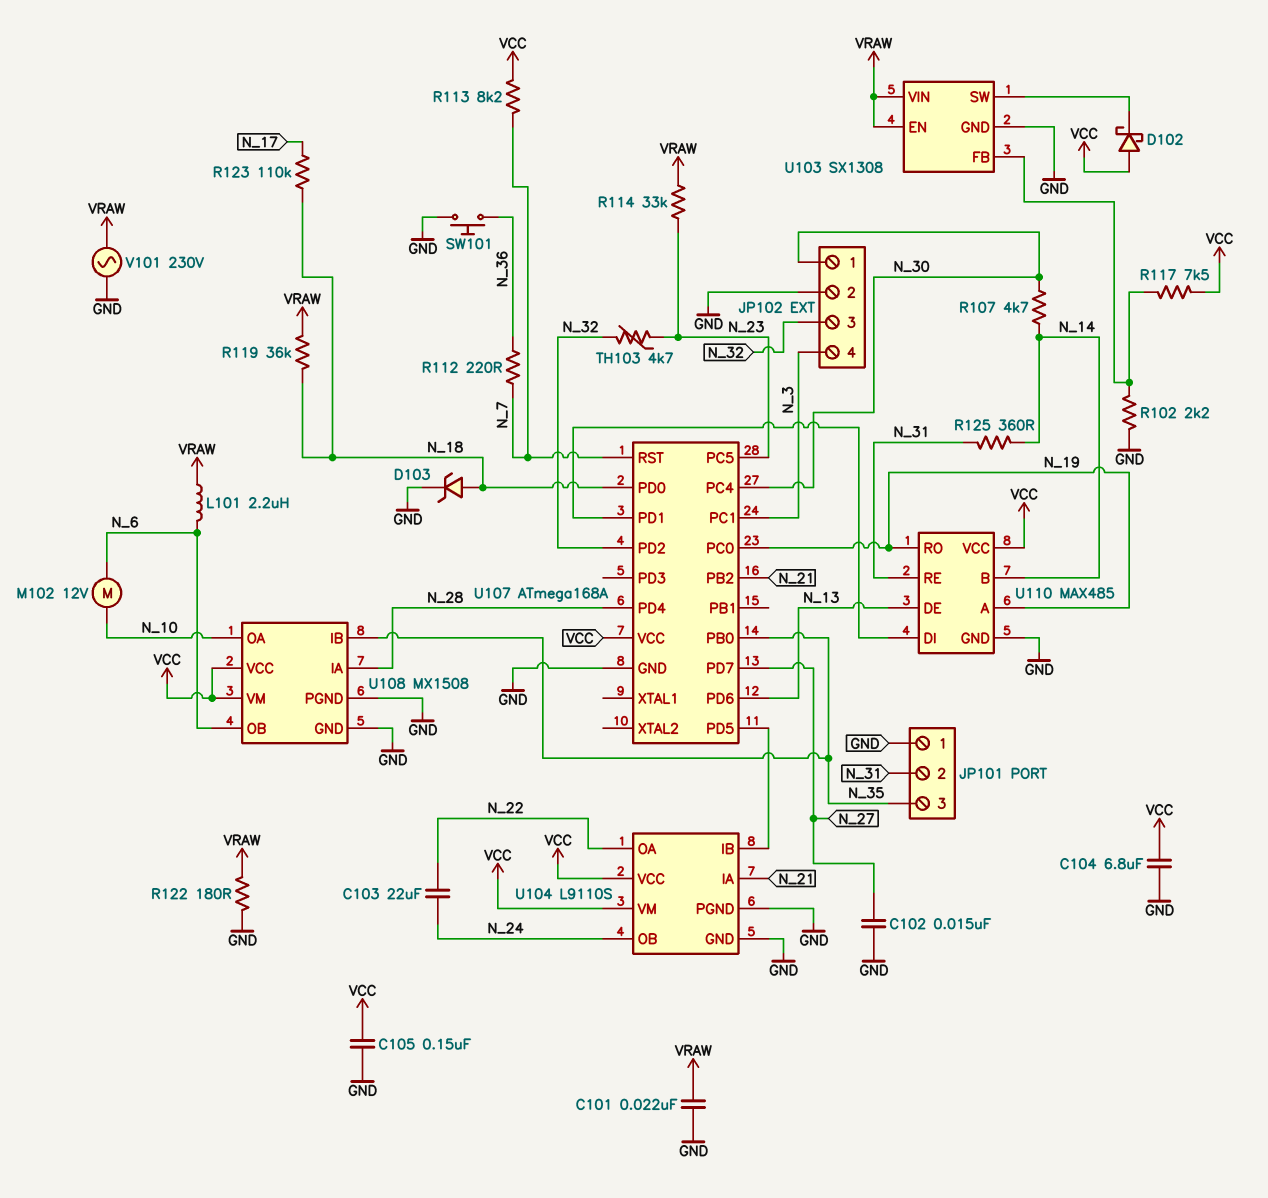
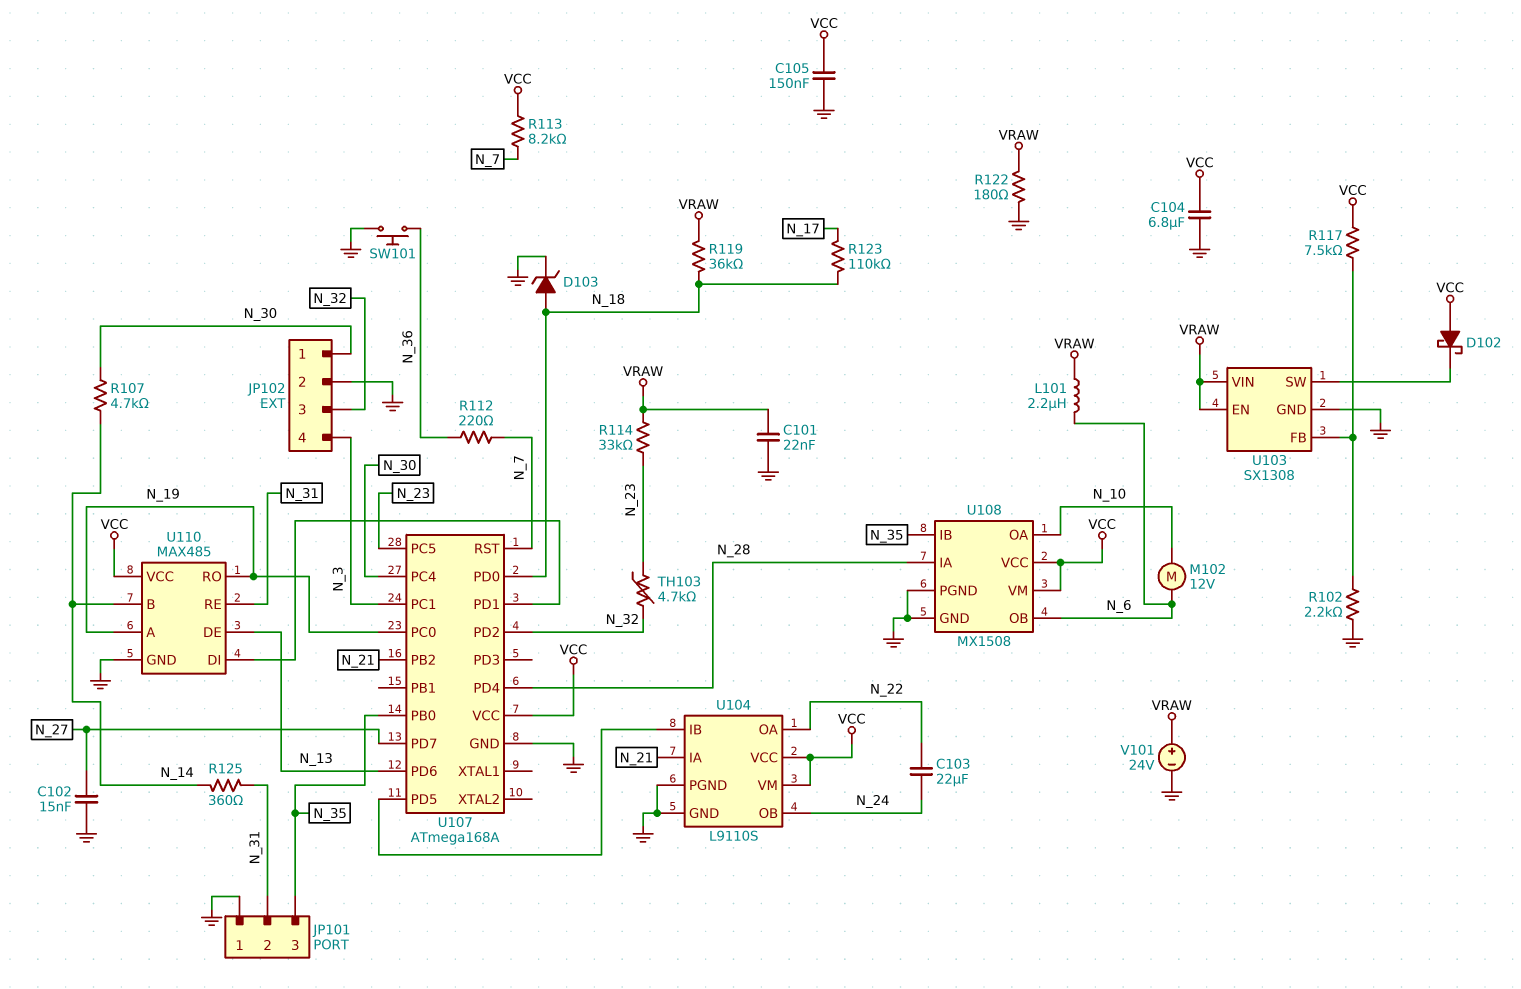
V101: AC 230V (GND, VRAW) -> 24V (plus VRAW, minus GND)

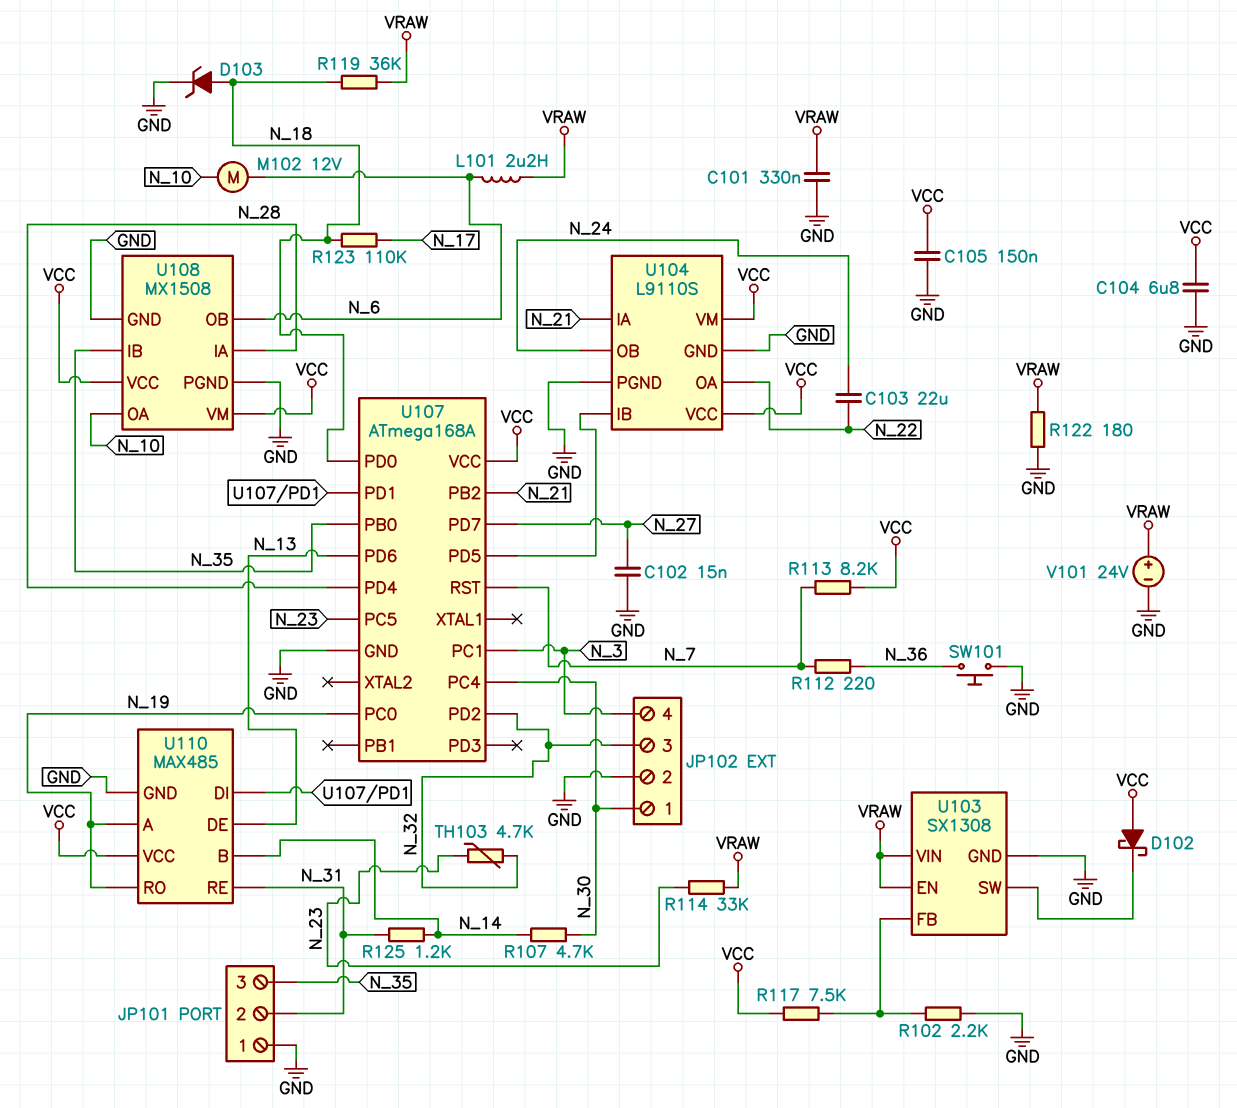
C101: 22nF (GND, VRAW) -> 330nF (GND, VRAW)
R125: 360 (N_14, N_31) -> 1.2k (N_14, N_31)

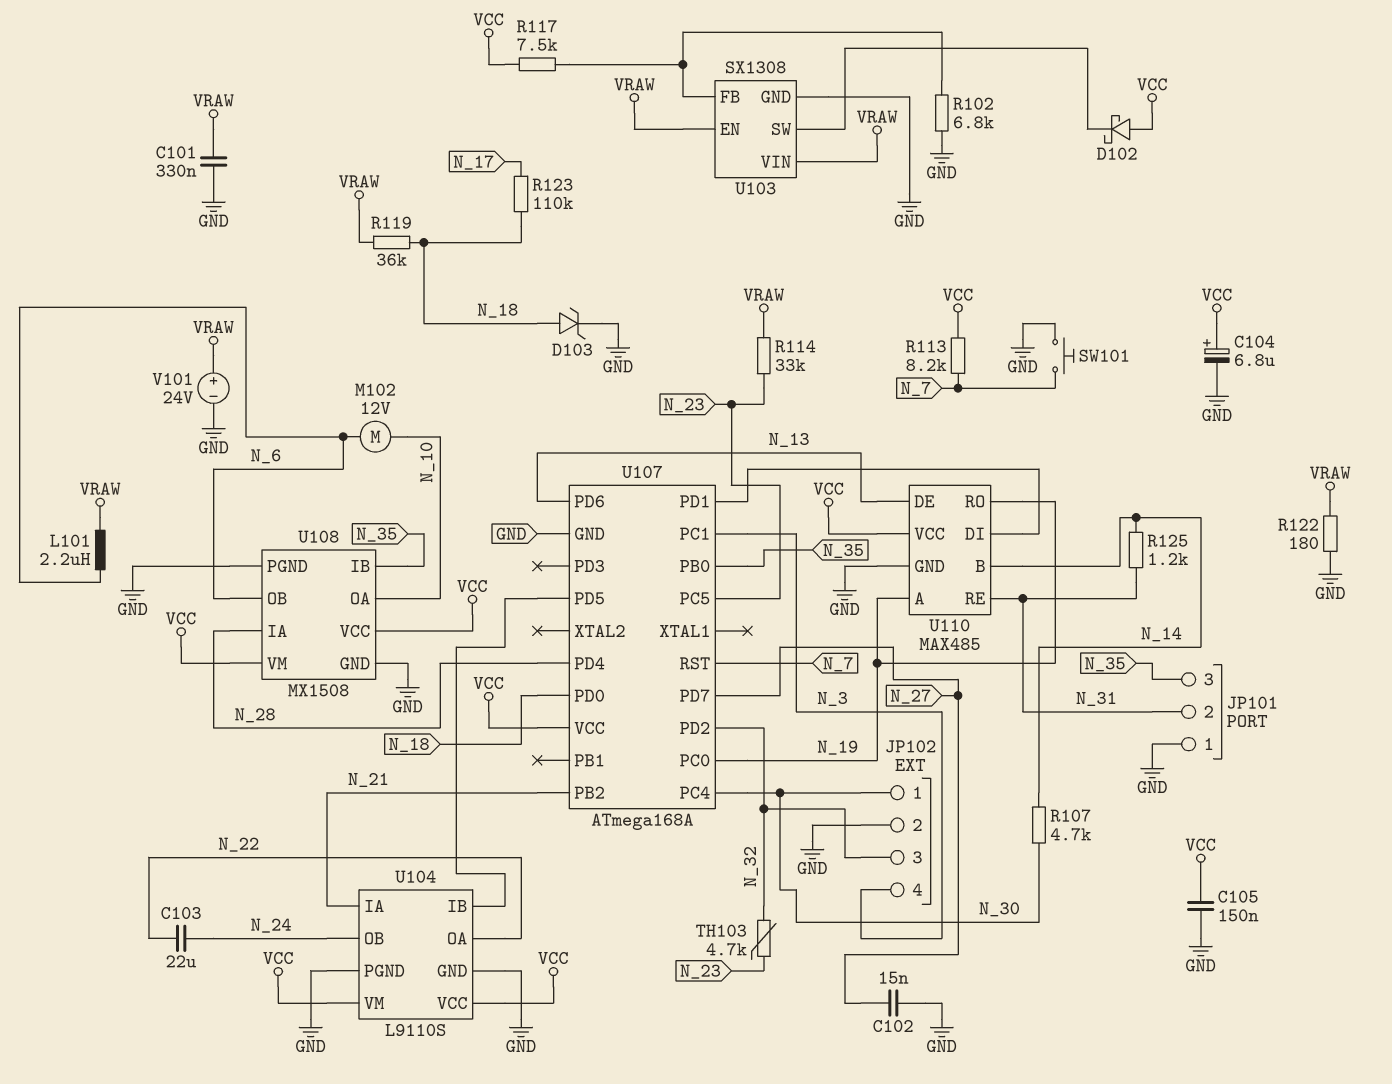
C104: 6.8uF (GND, VCC) -> 6.8uF (plus VCC, minus GND)
R102: 2.2k (GND, U103/FB) -> 6.8k (GND, U103/FB)
R112: 220 (N_7, N_36) -> none
SW101: button (GND, N_36) -> button (GND, N_7)

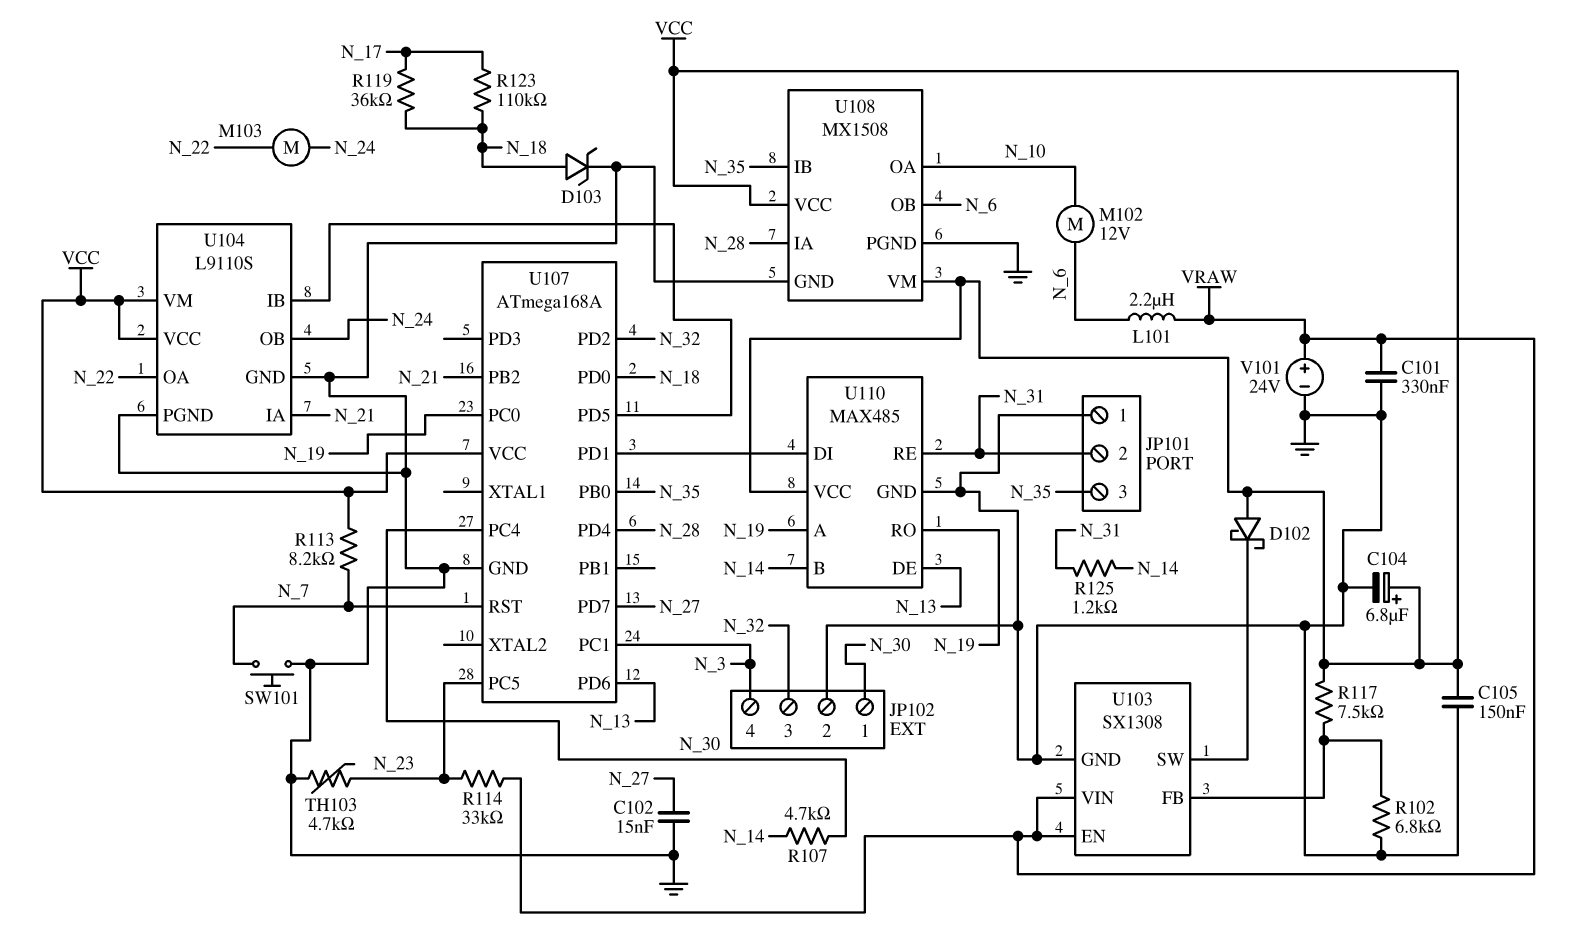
C103: 22uF (N_22, N_24) -> none
M103: none -> motor (N_22, N_24)
R119: 36k (N_18, VRAW) -> 36k (N_17, N_18)
R122: 180 (GND, VRAW) -> none
TH103: 4.7k (N_23, N_32) -> 4.7k (GND, N_23)

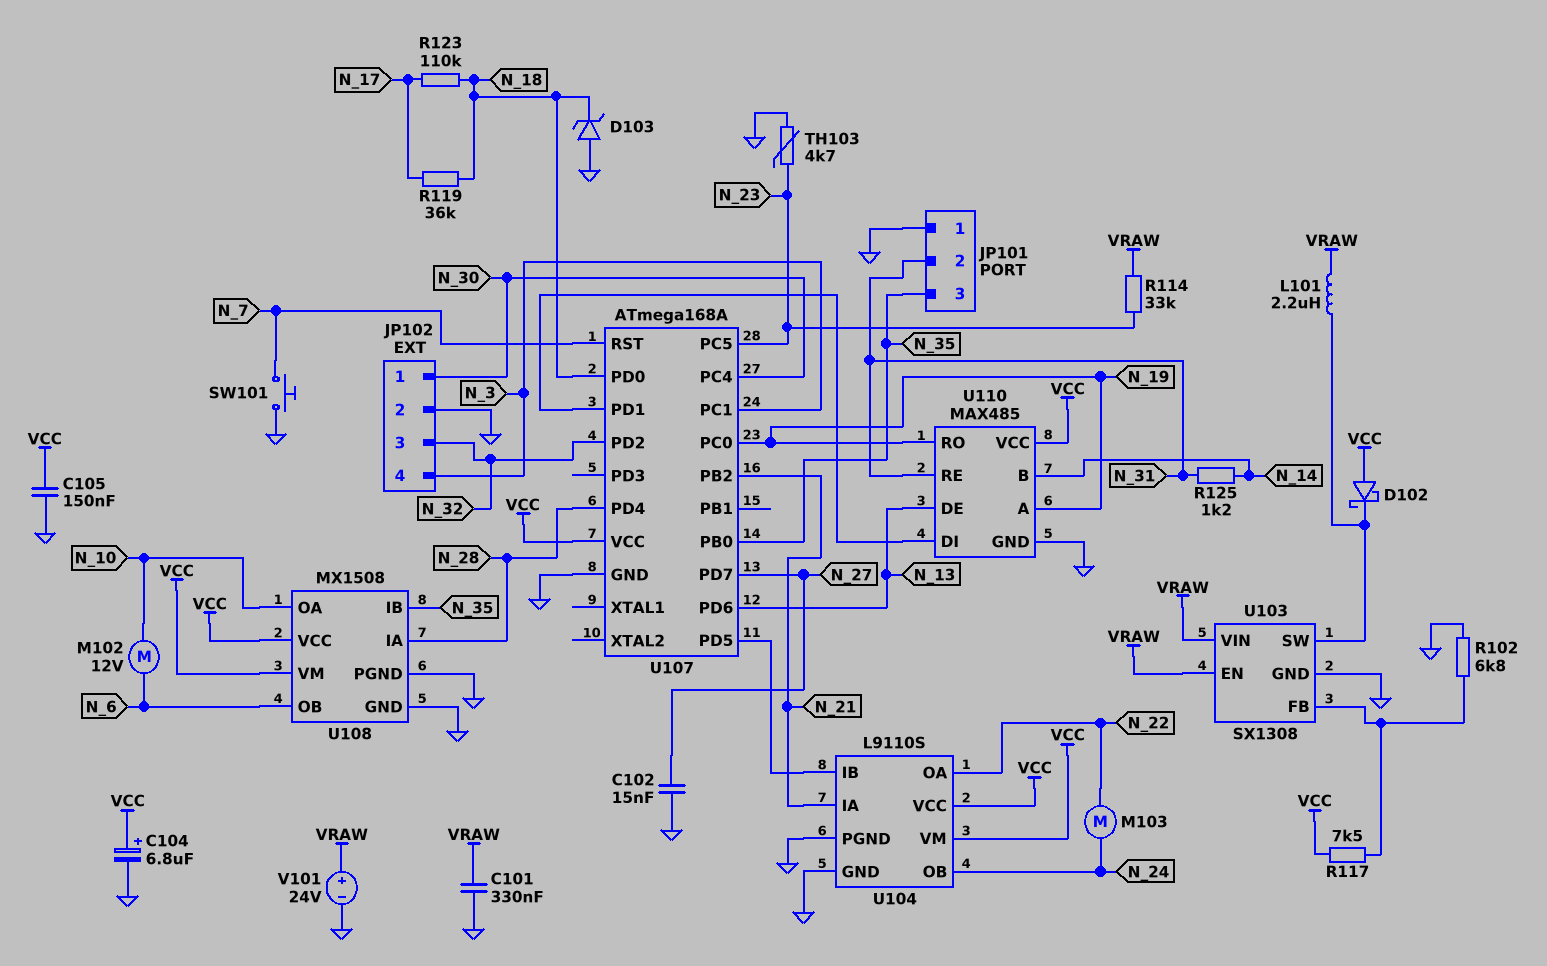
D103: zener (A N_18, K GND) -> zener (A GND, K N_18)
L101: 2.2uH (N_6, VRAW) -> 2.2uH (U103/SW, VRAW)
R107: 4.7k (N_14, N_30) -> none
R113: 8.2k (N_7, VCC) -> none

